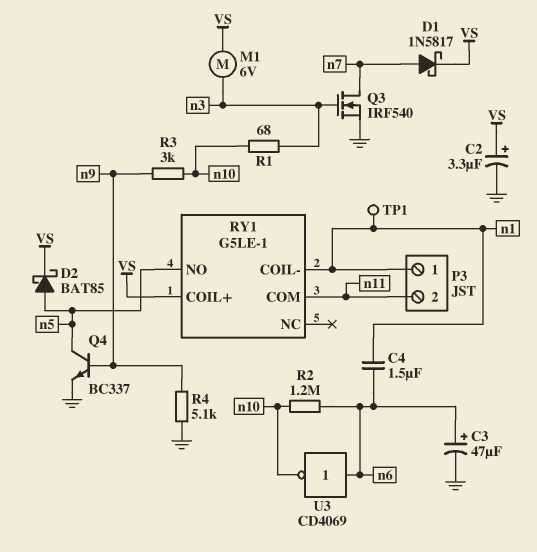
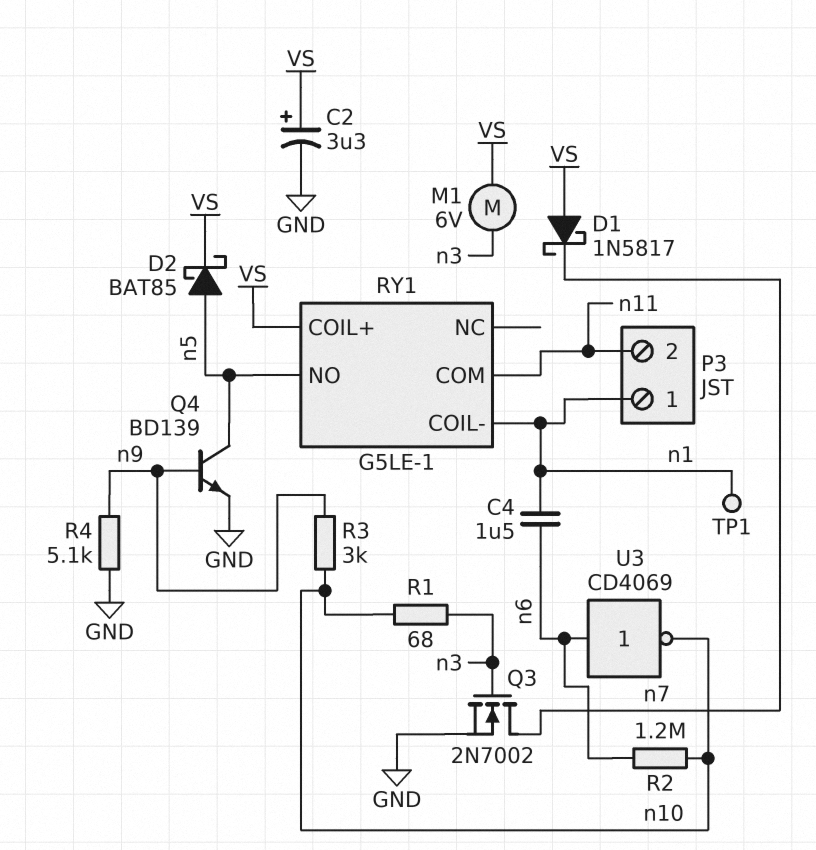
C3: 47uF (plus n6, minus GND) -> none
D1: schottky 1N5817 (A n7, K VS) -> schottky 1N5817 (A VS, K n7)
Q3: NMOS IRF540 (G n3, D n7, S GND) -> NMOS 2N7002 (G n3, D n7, S GND)
Q4: NPN BC337 (B n9, C n5, E GND) -> NPN BD139 (B n9, C n5, E GND)

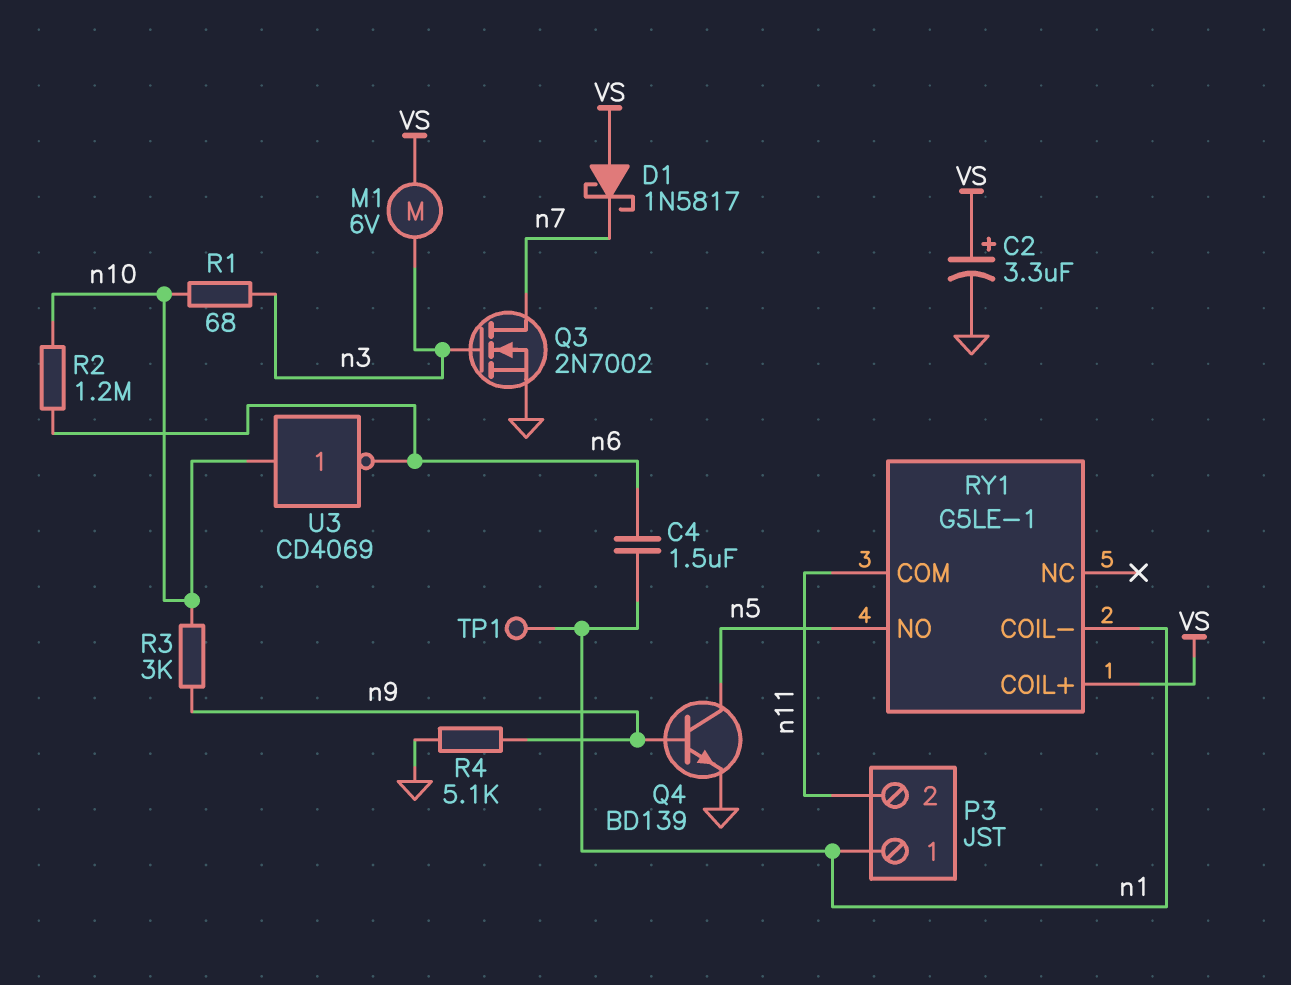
D2: schottky BAT85 (A n5, K VS) -> none
U3: NOT CD4069 (in n6, out n10) -> NOT CD4069 (in n10, out n6)

